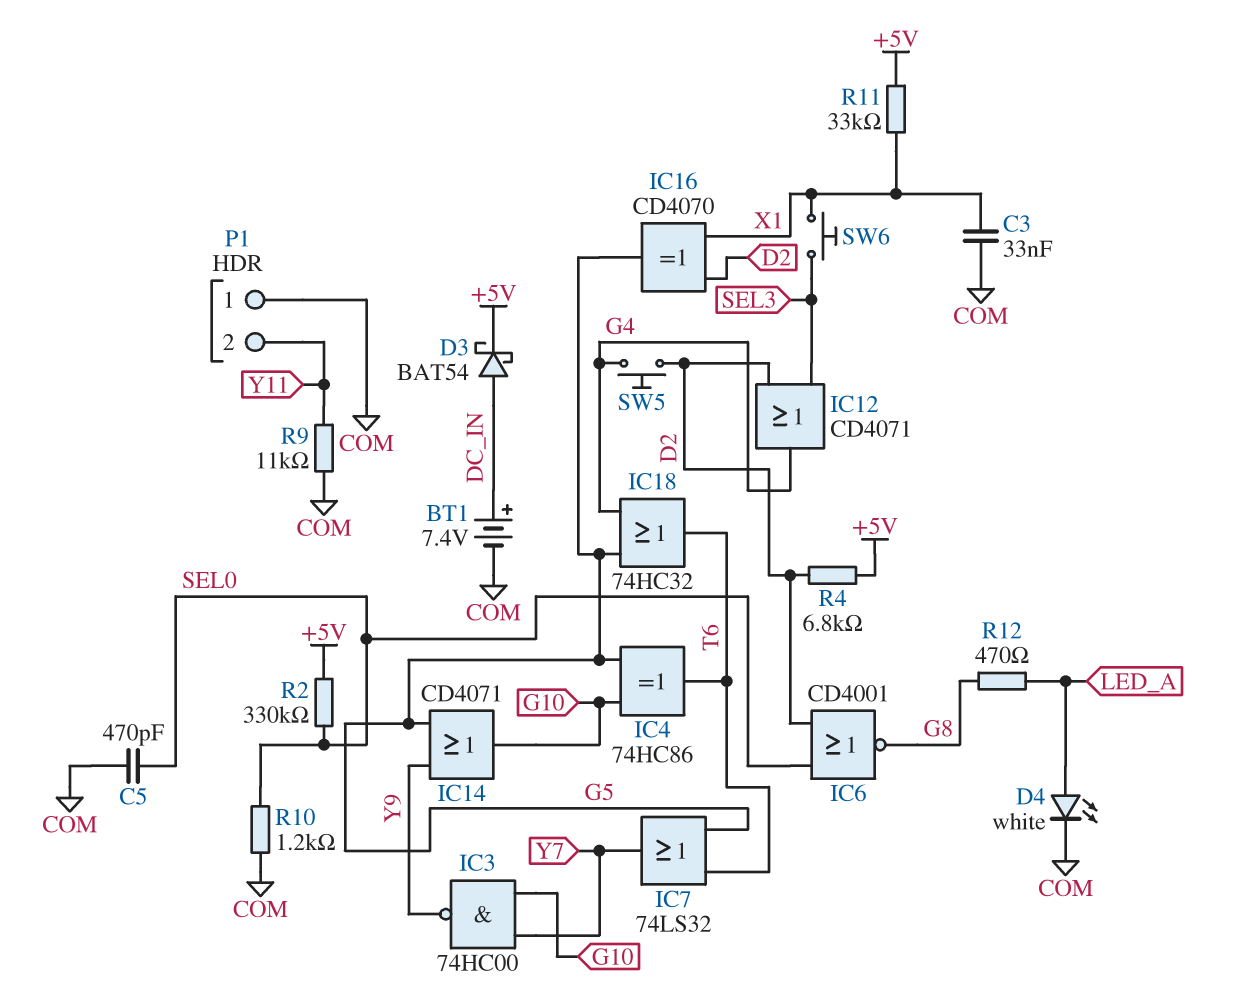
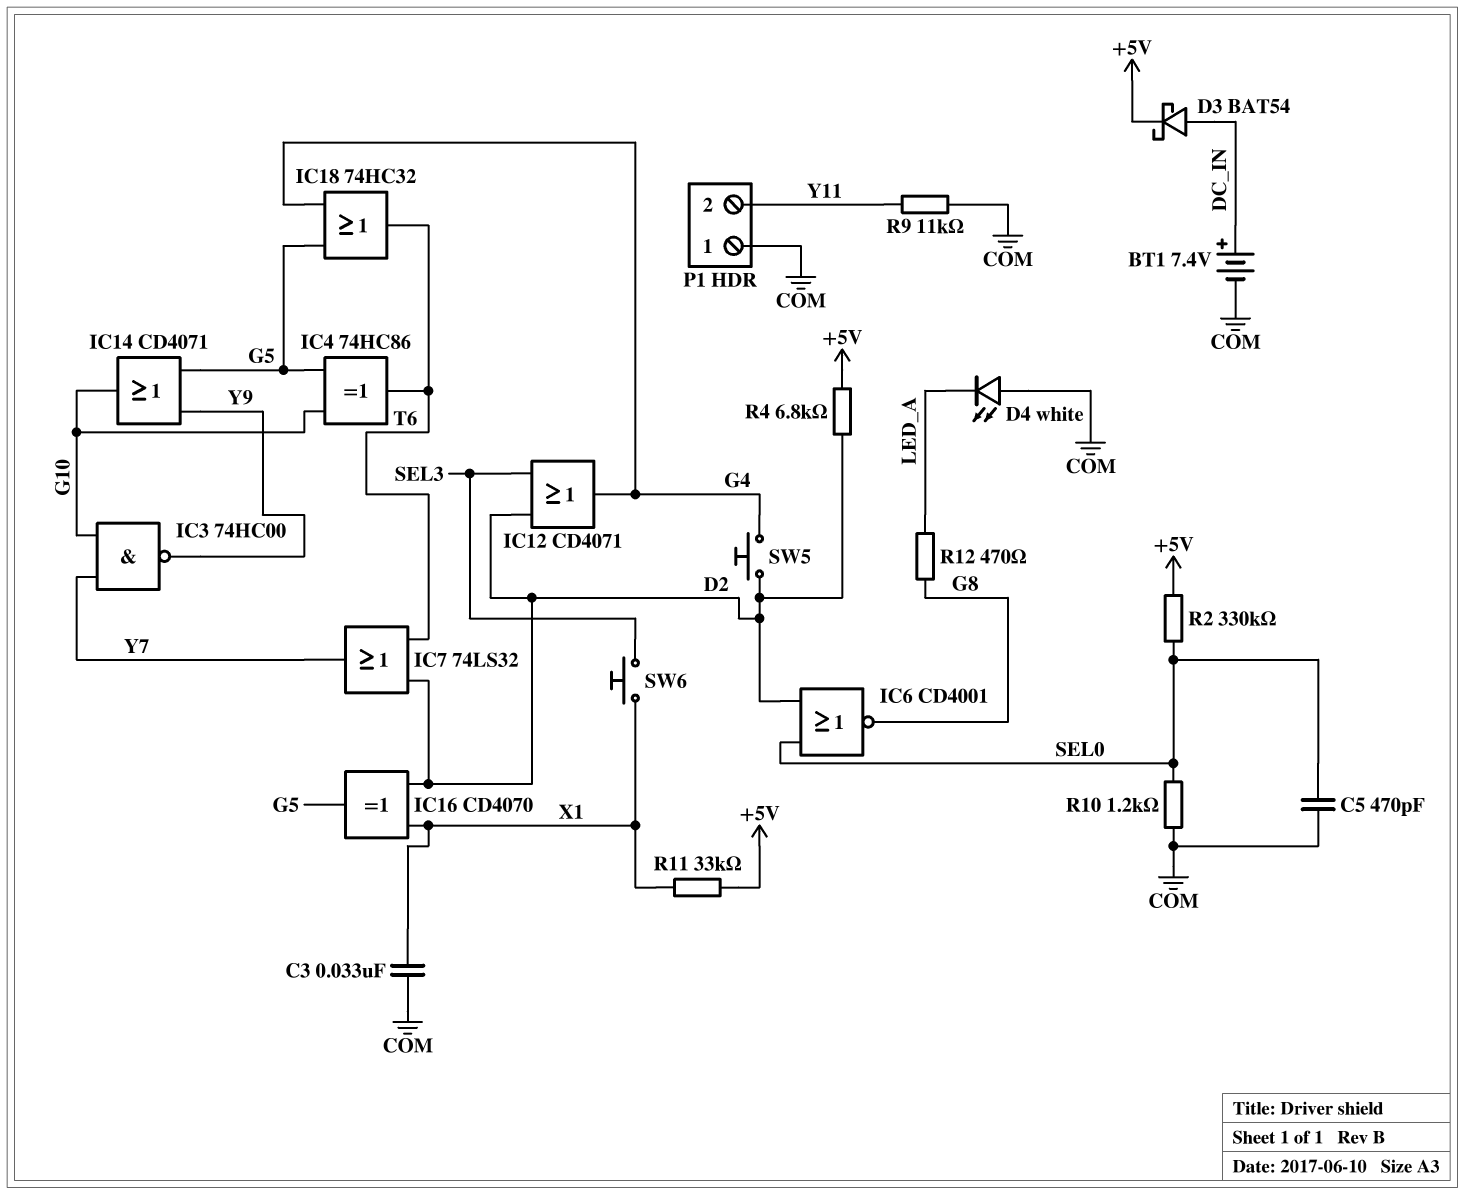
D4: LED white (A LED_A, K COM) -> LED white (A COM, K LED_A)
IC7: OR 74LS32 (in G5, in T6, out Y7) -> OR 74LS32 (in D2, in T6, out Y7)

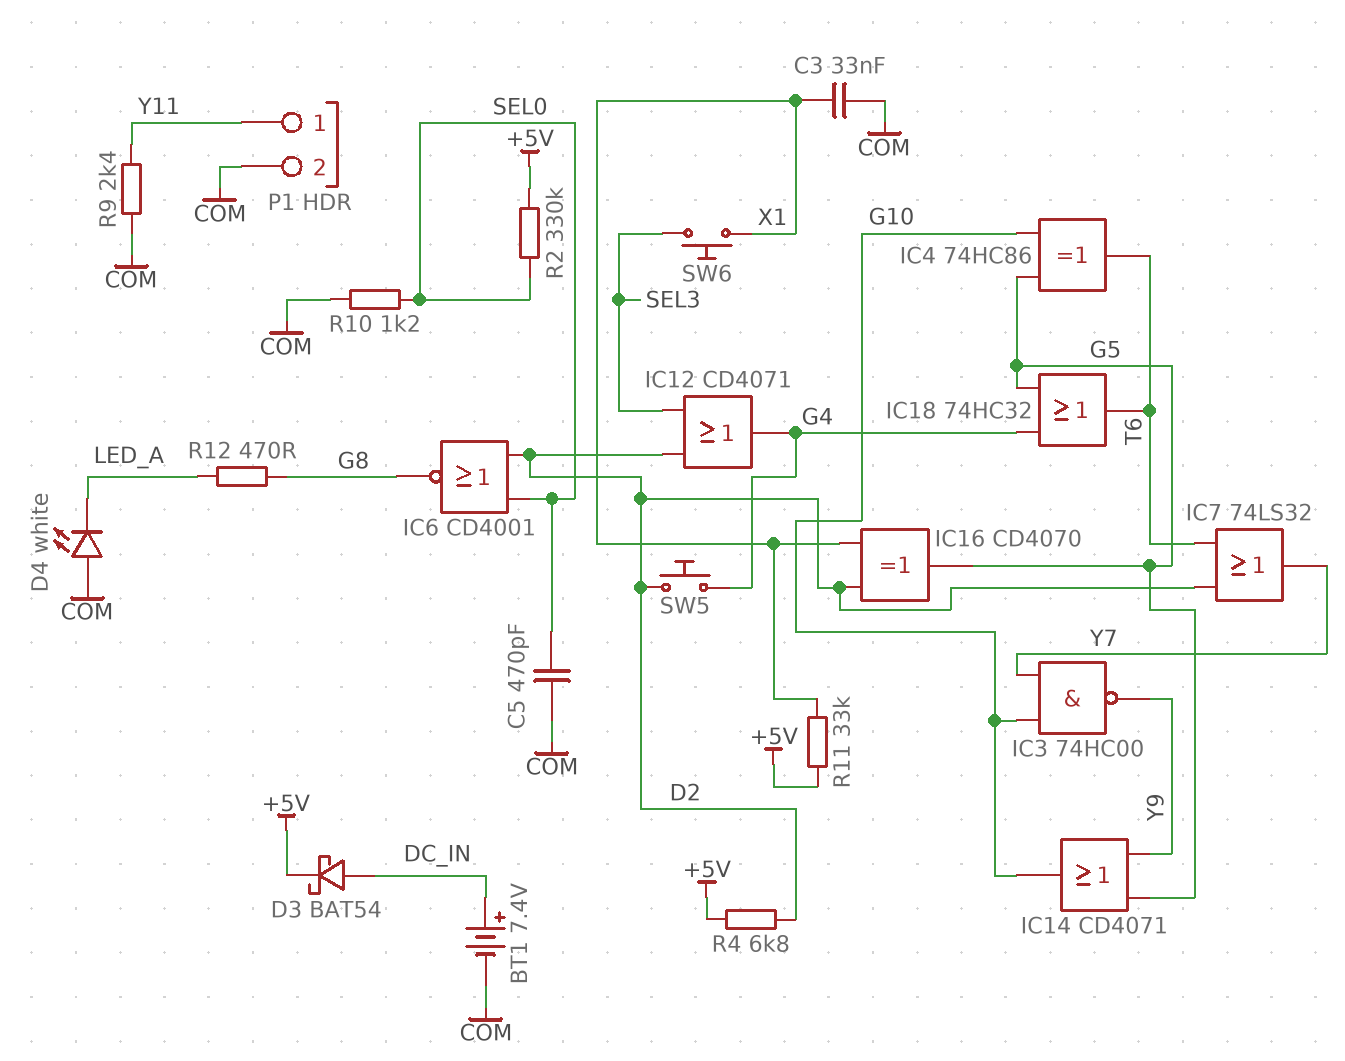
P1 pin 1: COM -> Y11
P1 pin 2: Y11 -> COM
R9: 11k (COM, Y11) -> 2.4k (COM, Y11)

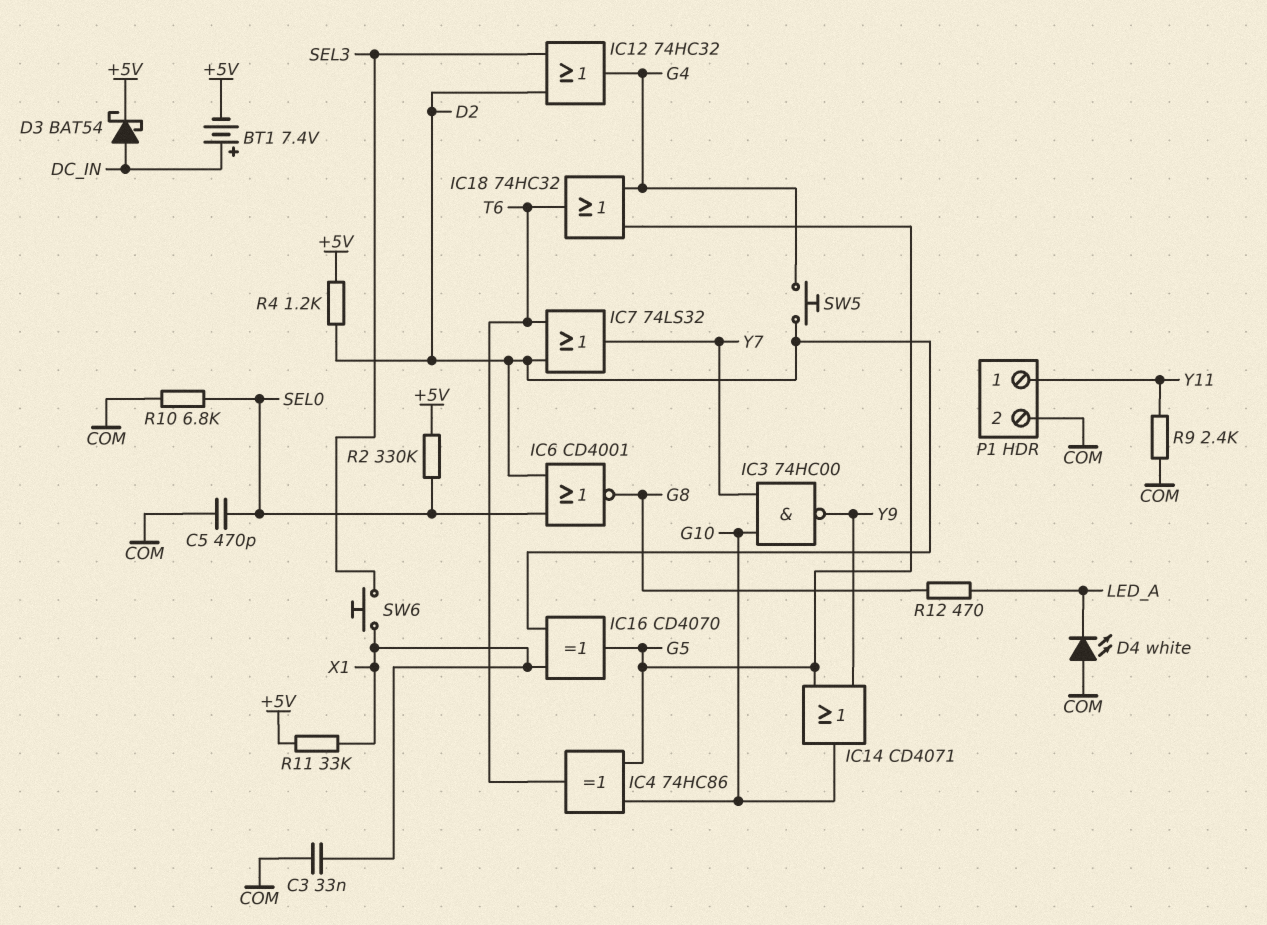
BT1: 7.4V (plus DC_IN, minus COM) -> 7.4V (plus DC_IN, minus +5V)
IC12: OR CD4071 (in D2, in SEL3, out G4) -> OR 74HC32 (in D2, in SEL3, out G4)
R4: 6.8k (+5V, D2) -> 1.2k (+5V, D2)
R10: 1.2k (COM, SEL0) -> 6.8k (COM, SEL0)

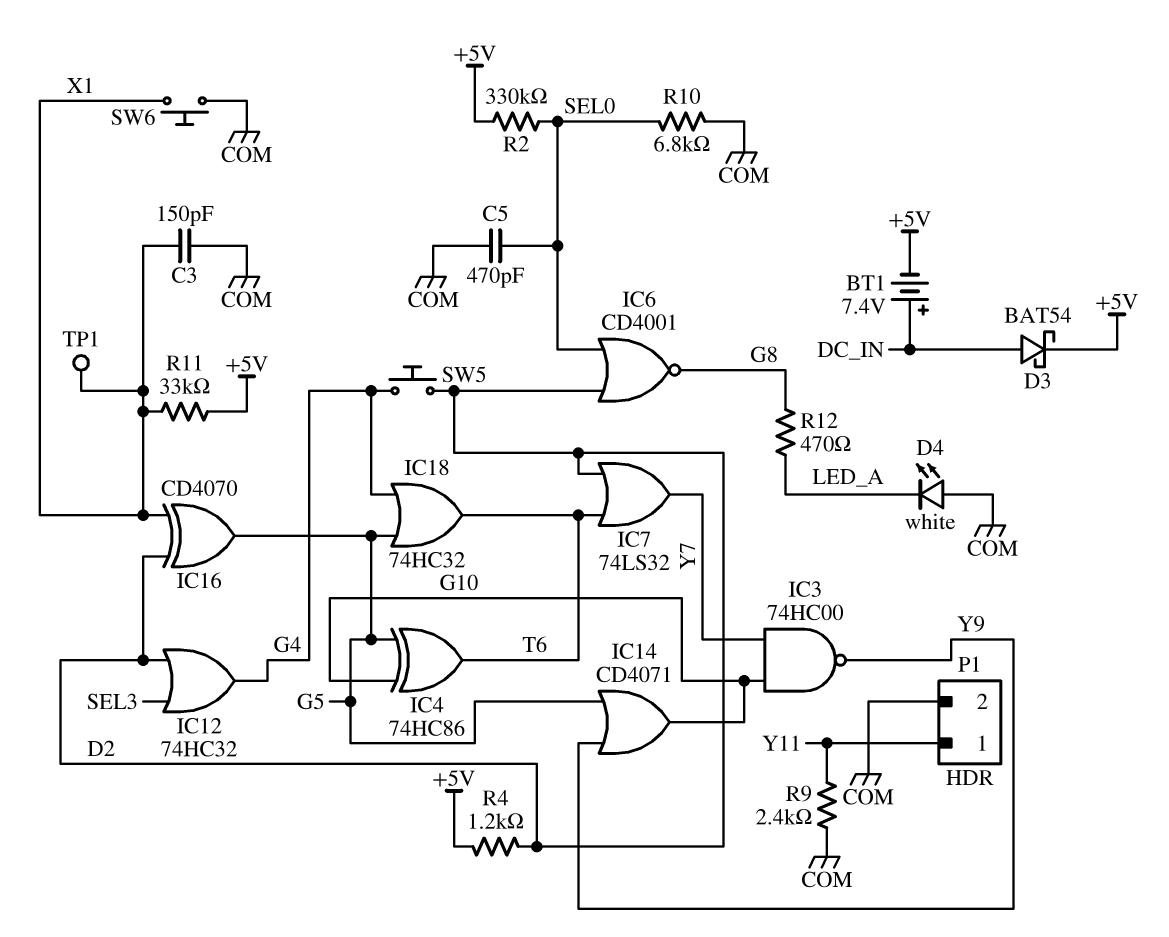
C3: 33nF (COM, X1) -> 150pF (COM, X1)
SW6: button (SEL3, X1) -> button (COM, X1)
TP1: none -> test point (X1)

